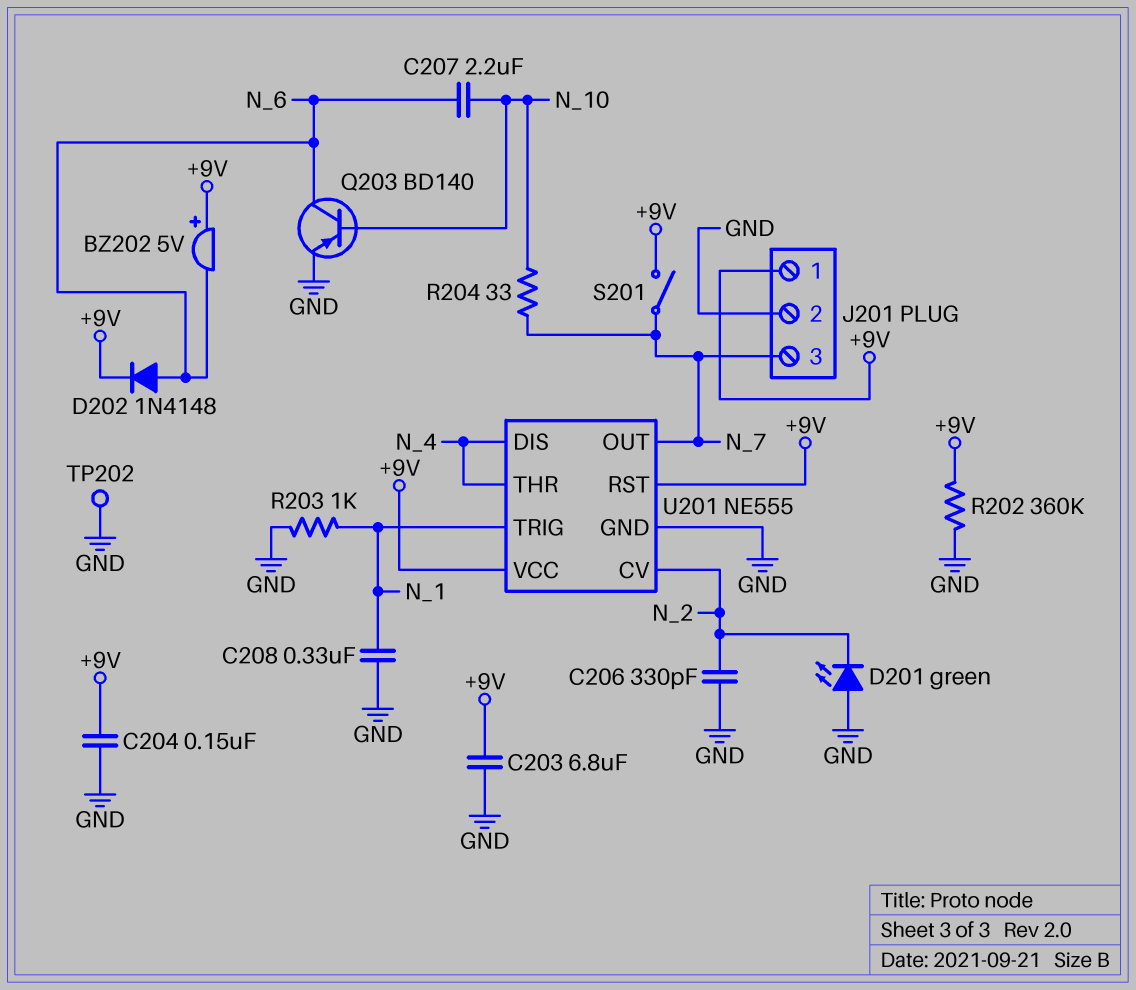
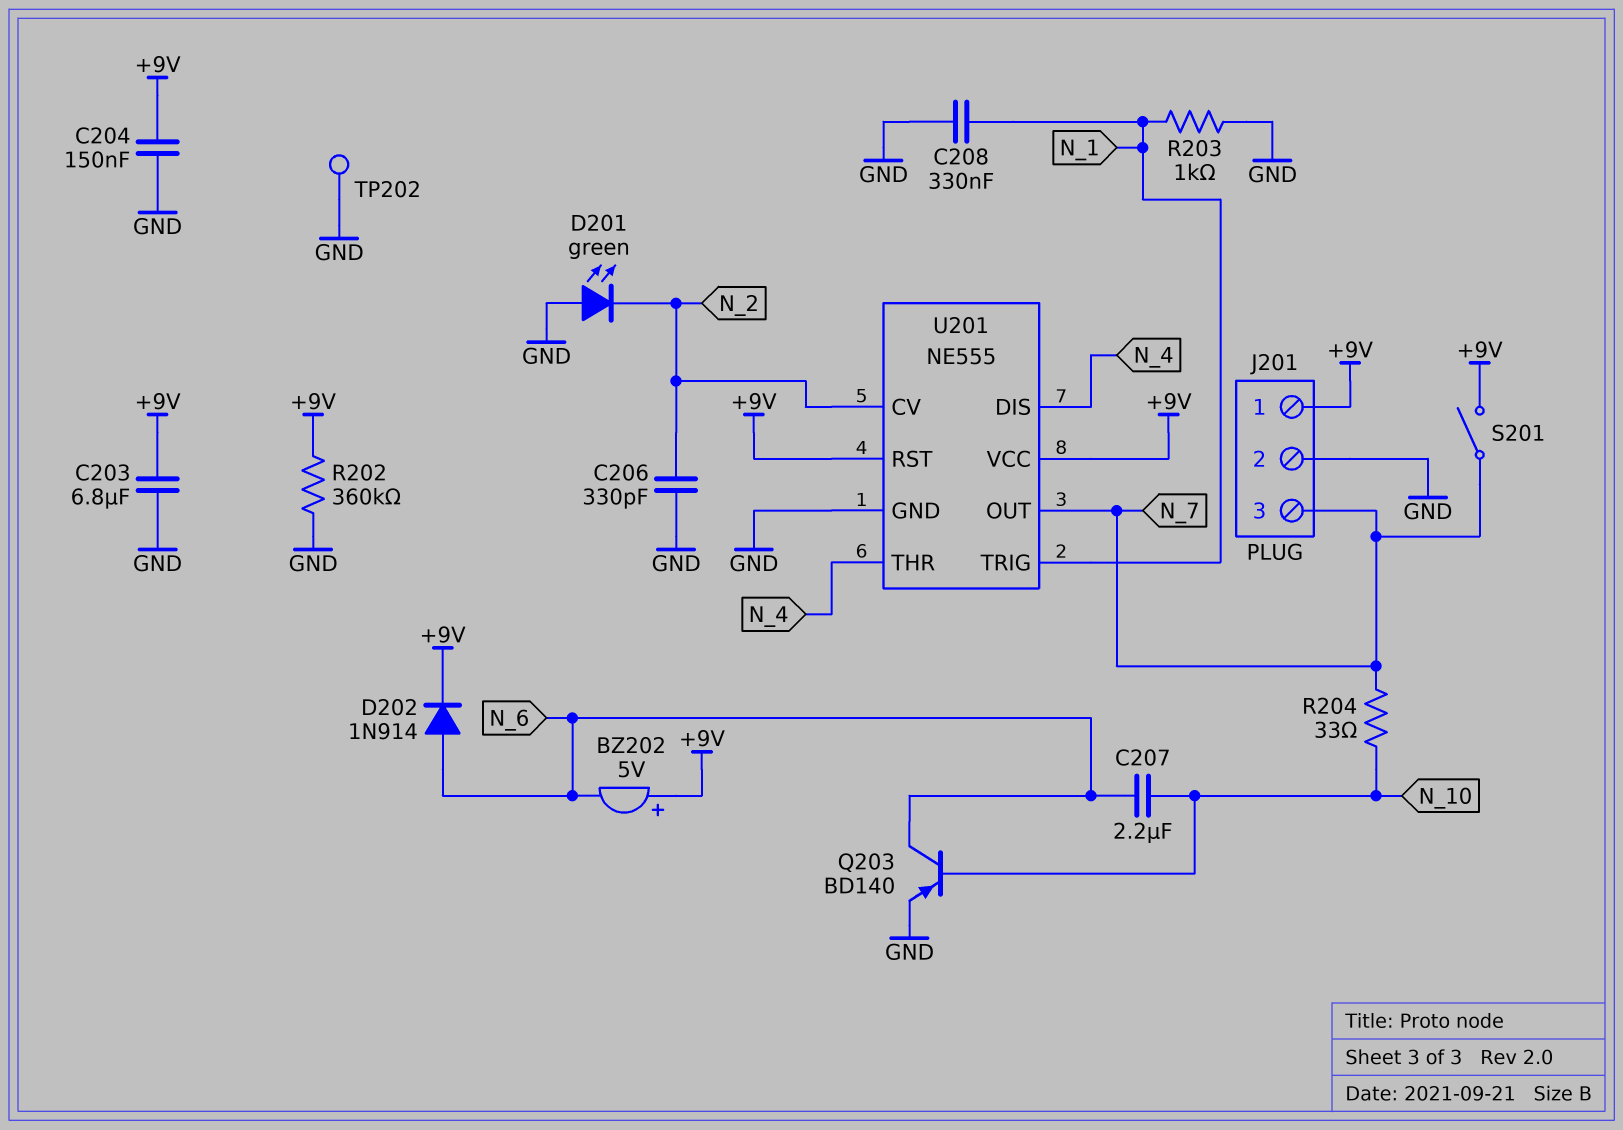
D202: diode 1N4148 (A N_6, K +9V) -> diode 1N914 (A N_6, K +9V)

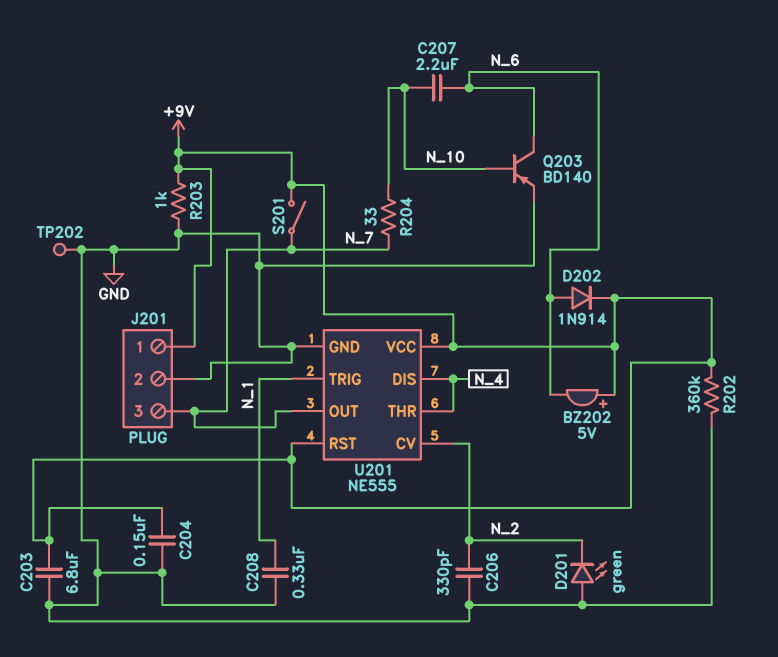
R203: 1k (GND, N_1) -> 1k (+9V, GND)

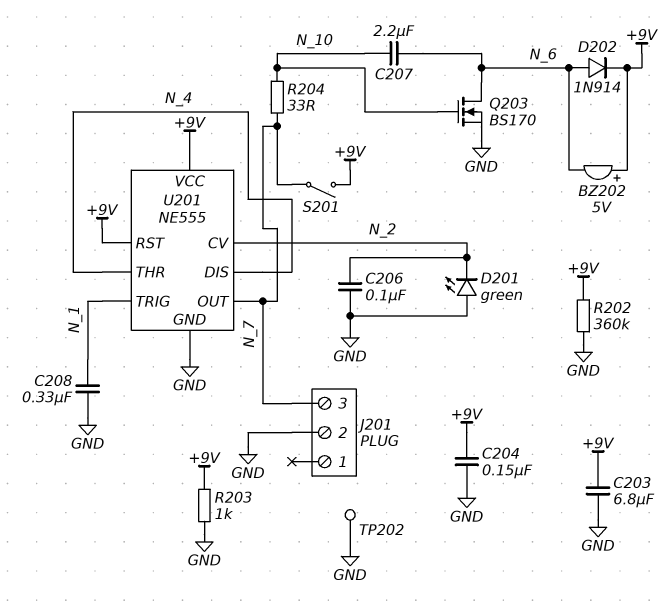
C206: 330pF (GND, N_2) -> 100nF (GND, N_2)
J201 pin 1: +9V -> none
Q203: PNP BD140 (B N_10, C N_6, E GND) -> NMOS BS170 (G N_10, D N_6, S GND)

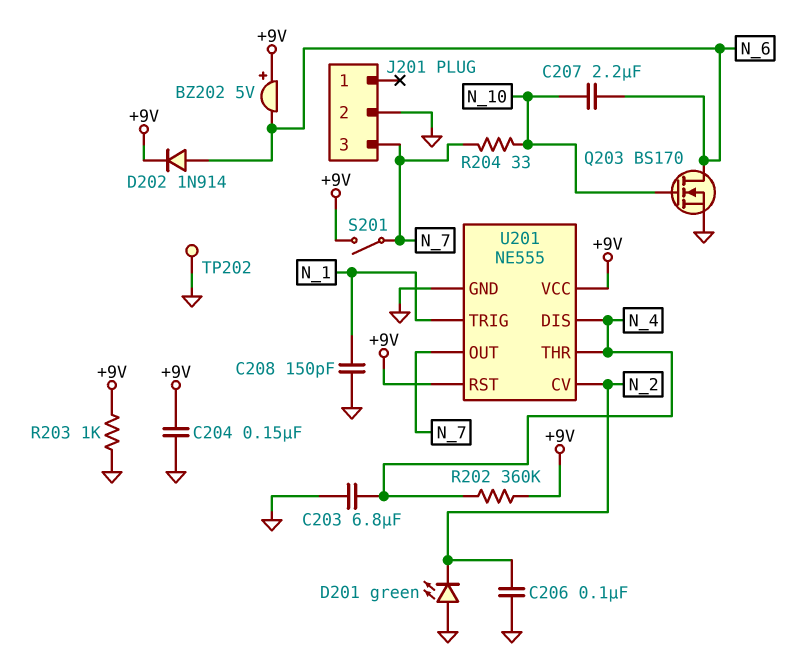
C203: 6.8uF (+9V, GND) -> 6.8uF (GND, N_4)
C208: 330nF (GND, N_1) -> 150pF (GND, N_1)
R202: 360k (+9V, GND) -> 360k (+9V, N_4)

